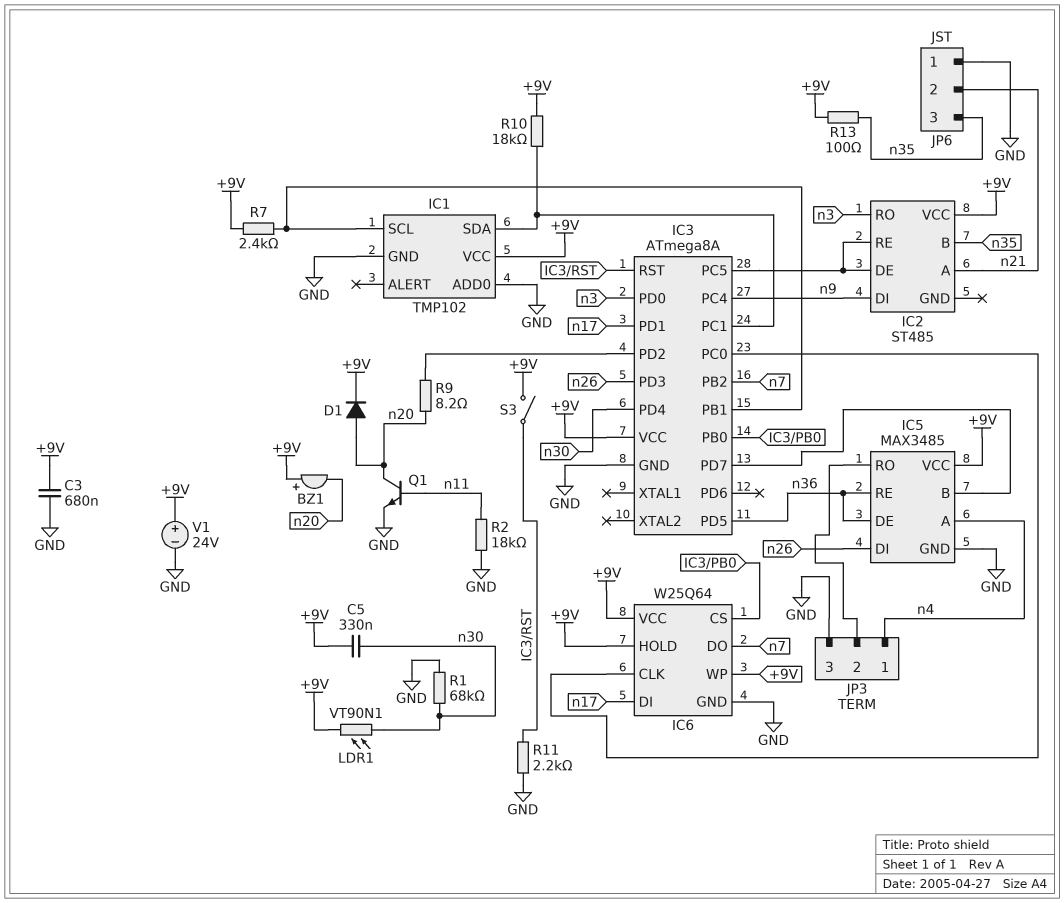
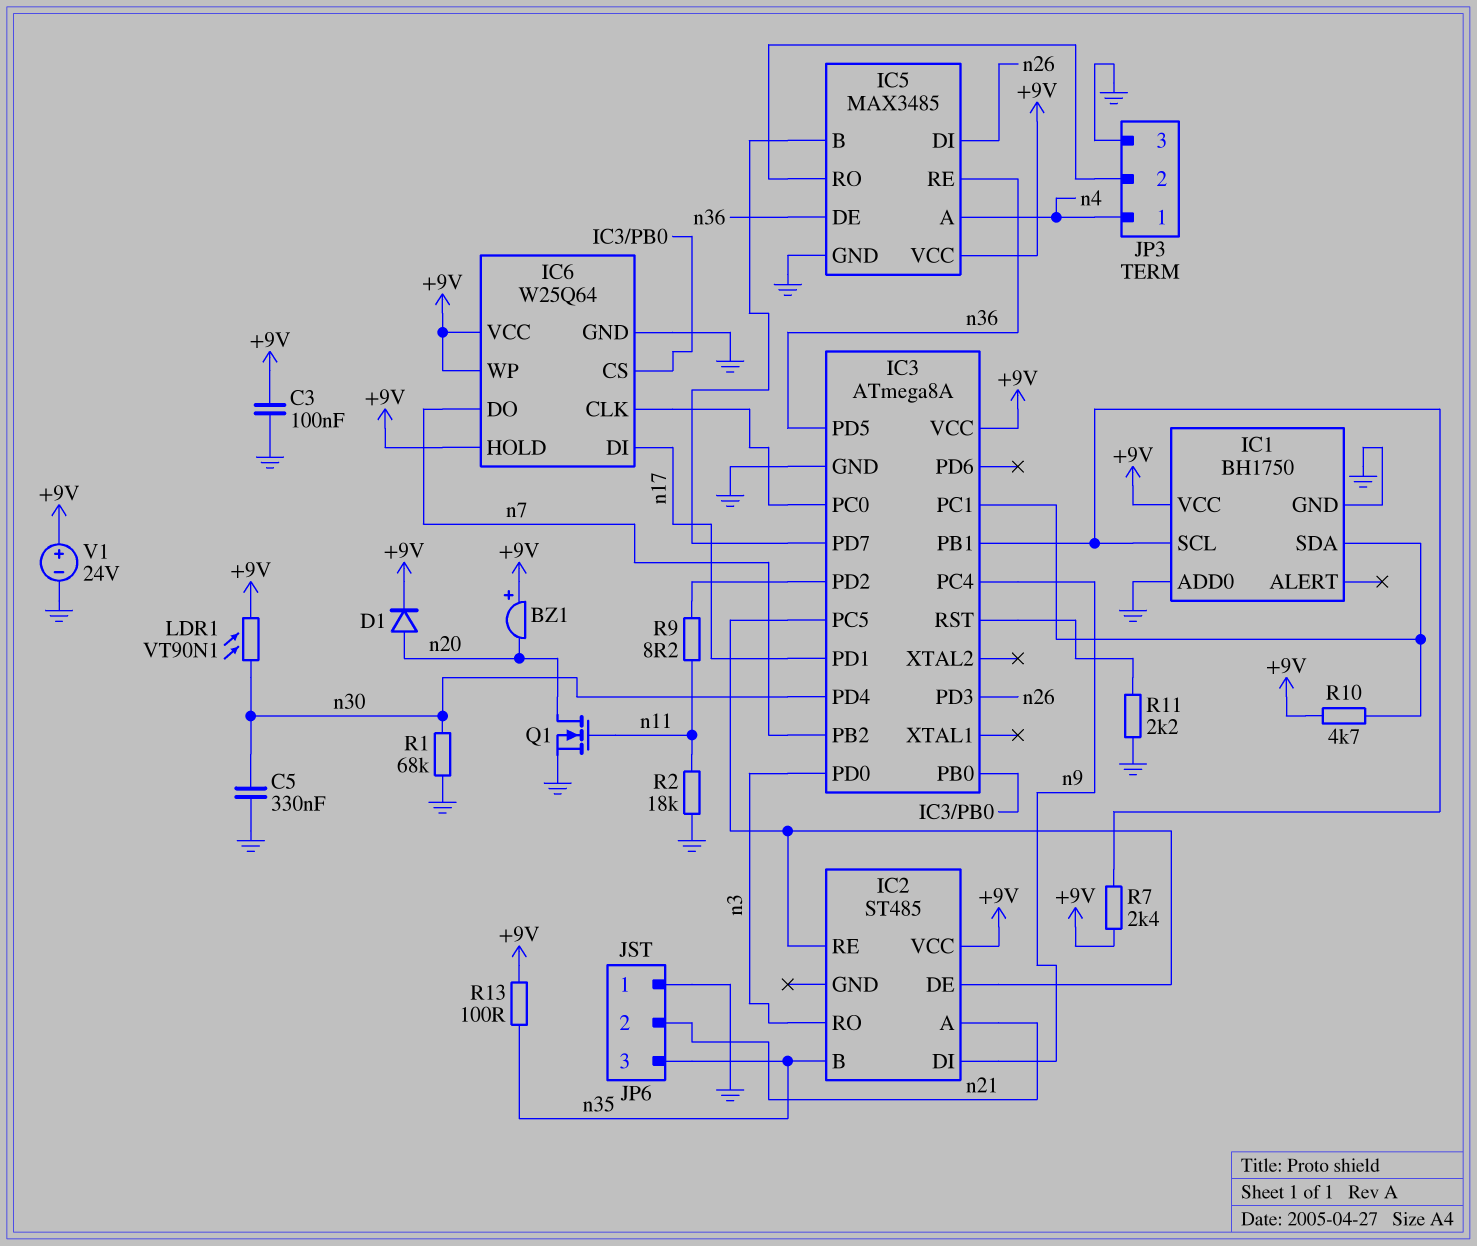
C3: 680nF (+9V, GND) -> 100nF (+9V, GND)
C5: 330nF (+9V, n30) -> 330nF (GND, n30)
IC1: TMP102 -> BH1750
Q1: NPN (B n11, C n20, E GND) -> NMOS (G n11, D n20, S GND)
R9: 8.2 (IC3/PD2, n20) -> 8.2 (IC3/PD2, n11)
R10: 18k (+9V, IC1/SDA) -> 4.7k (+9V, IC1/SDA)
S3: switch (+9V, IC3/RST) -> none

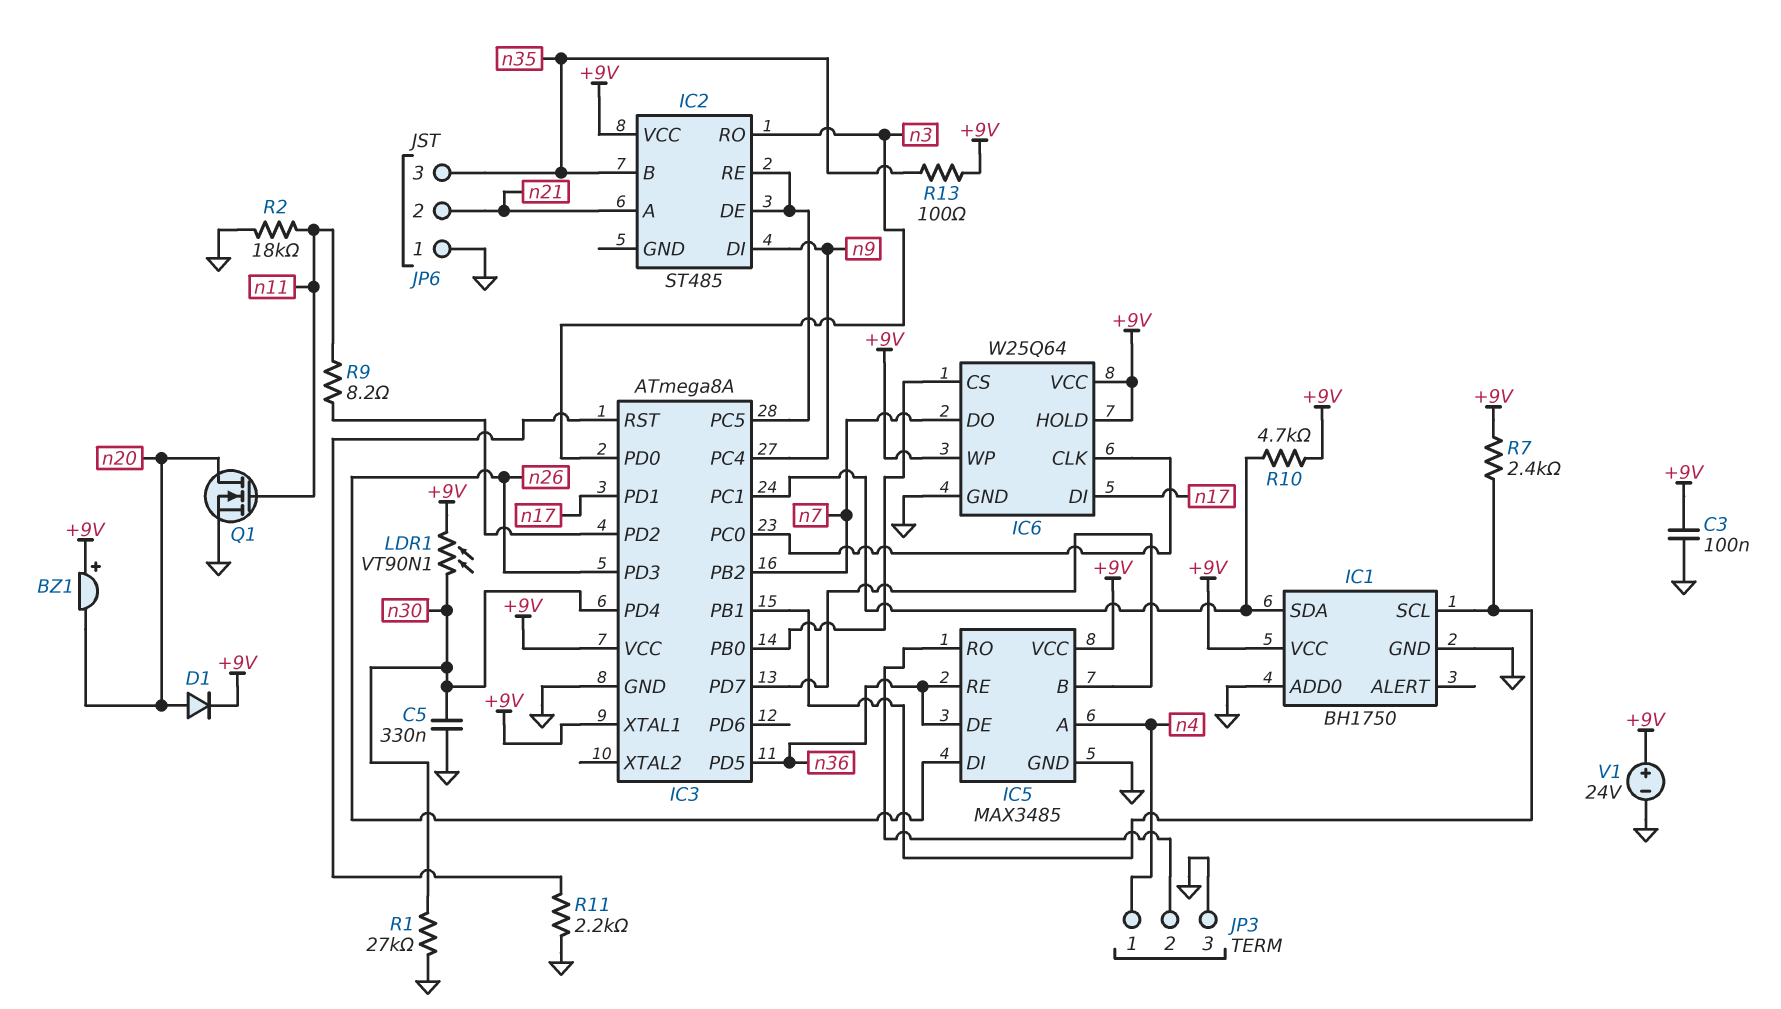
IC3 pin XTAL1: none -> +9V
R1: 68k (GND, n30) -> 27k (GND, n30)

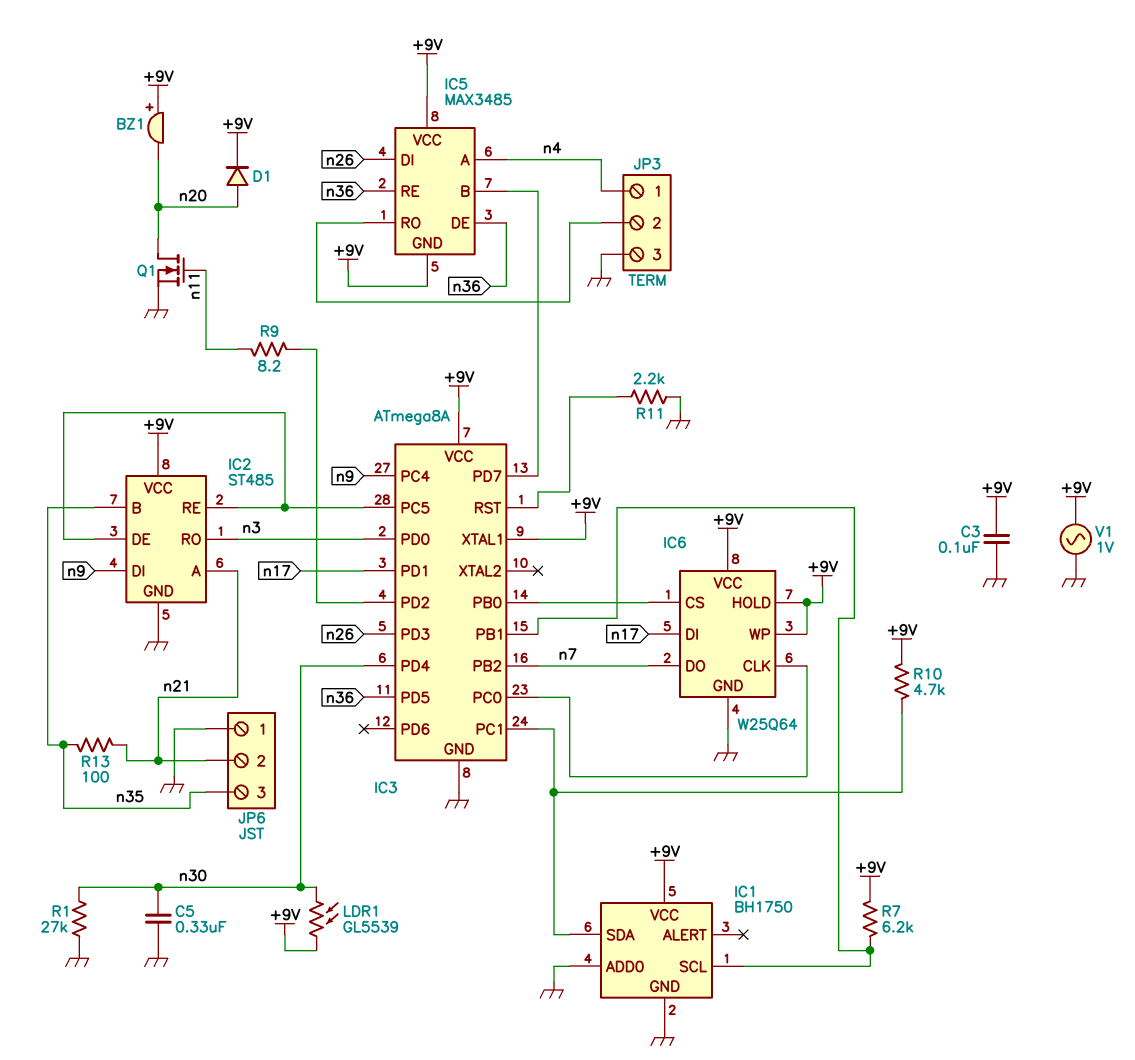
IC2 pin GND: none -> GND
IC5 pin GND: GND -> +9V
LDR1: VT90N1 (+9V, n30) -> GL5539 (+9V, n30)
R2: 18k (GND, n11) -> none
R7: 2.4k (+9V, IC1/SCL) -> 6.2k (+9V, IC1/SCL)
R13: 100 (+9V, n35) -> 100 (n21, n35)
V1: 24V (plus +9V, minus GND) -> AC 1V (+9V, GND)

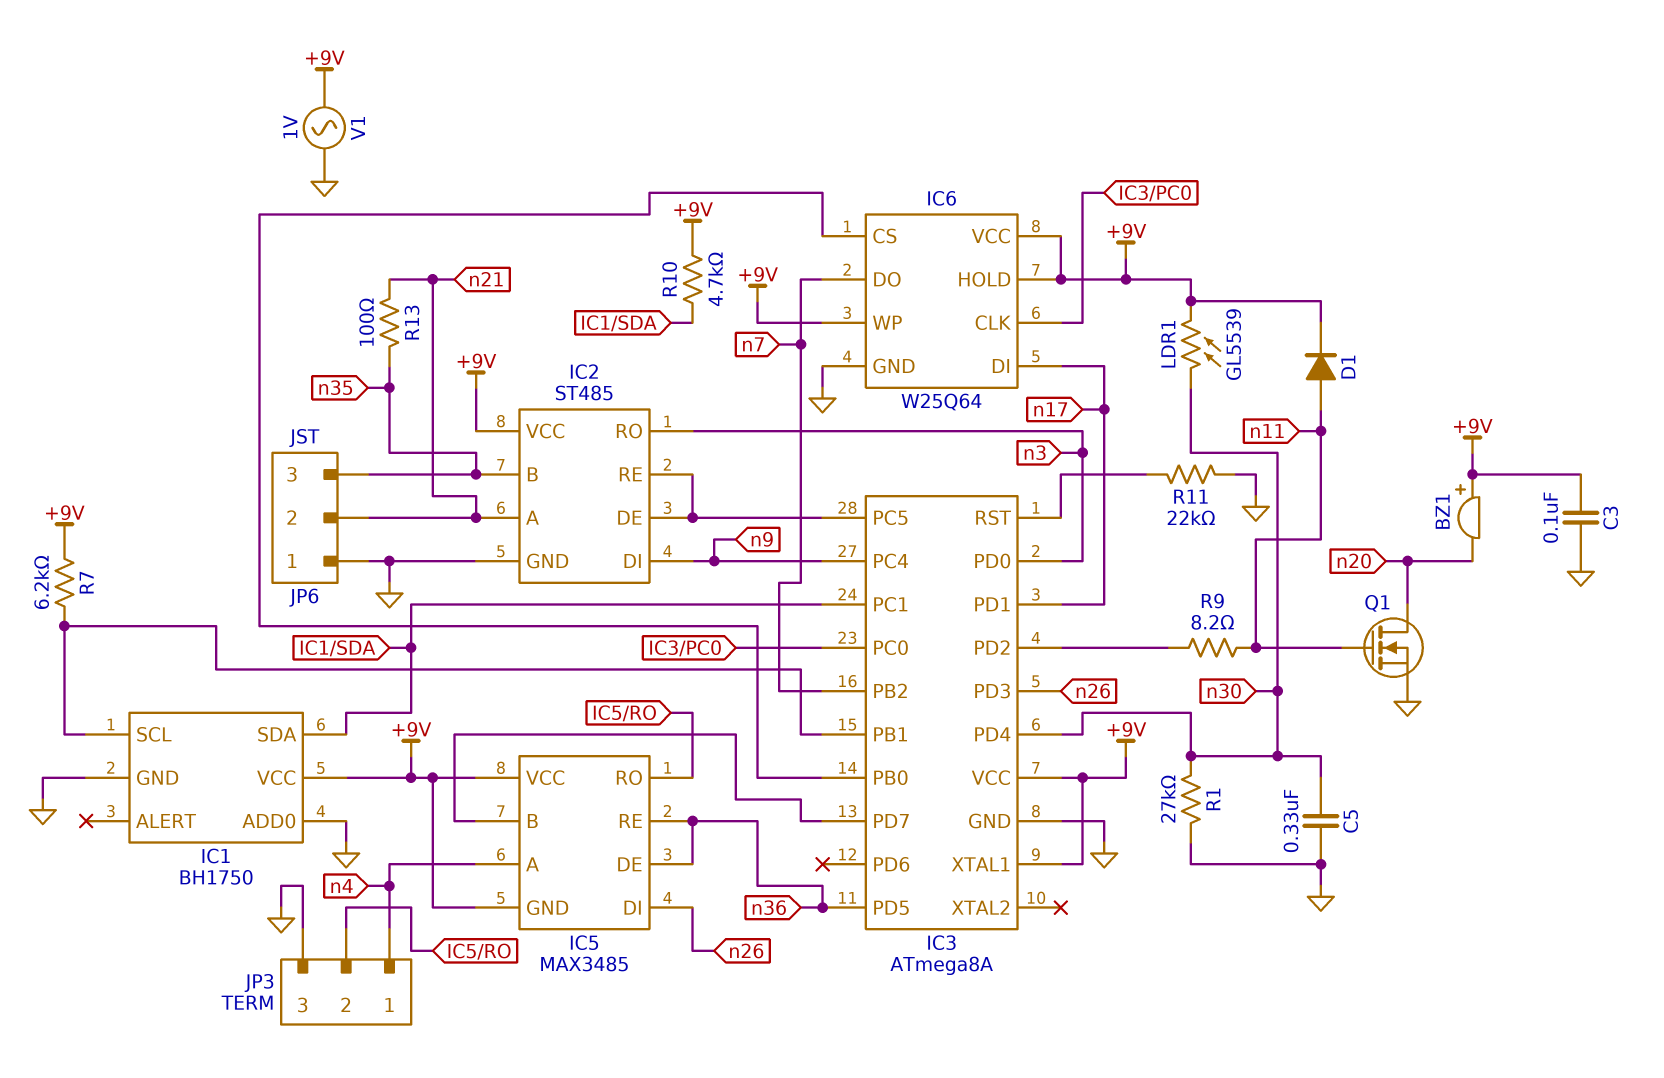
D1: diode (A n20, K +9V) -> diode (A n11, K +9V)
R11: 2.2k (GND, IC3/RST) -> 22k (GND, IC3/RST)

